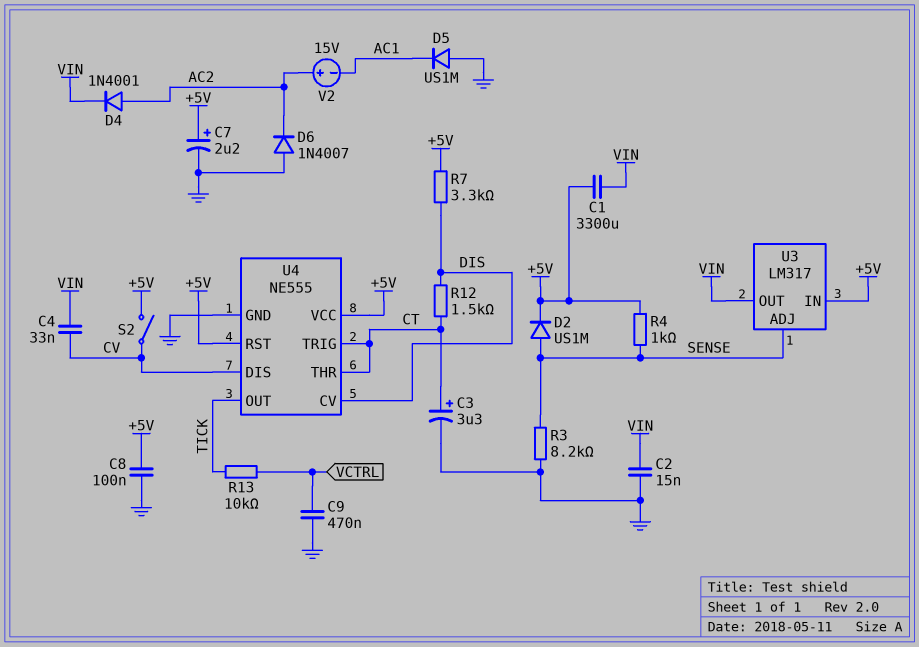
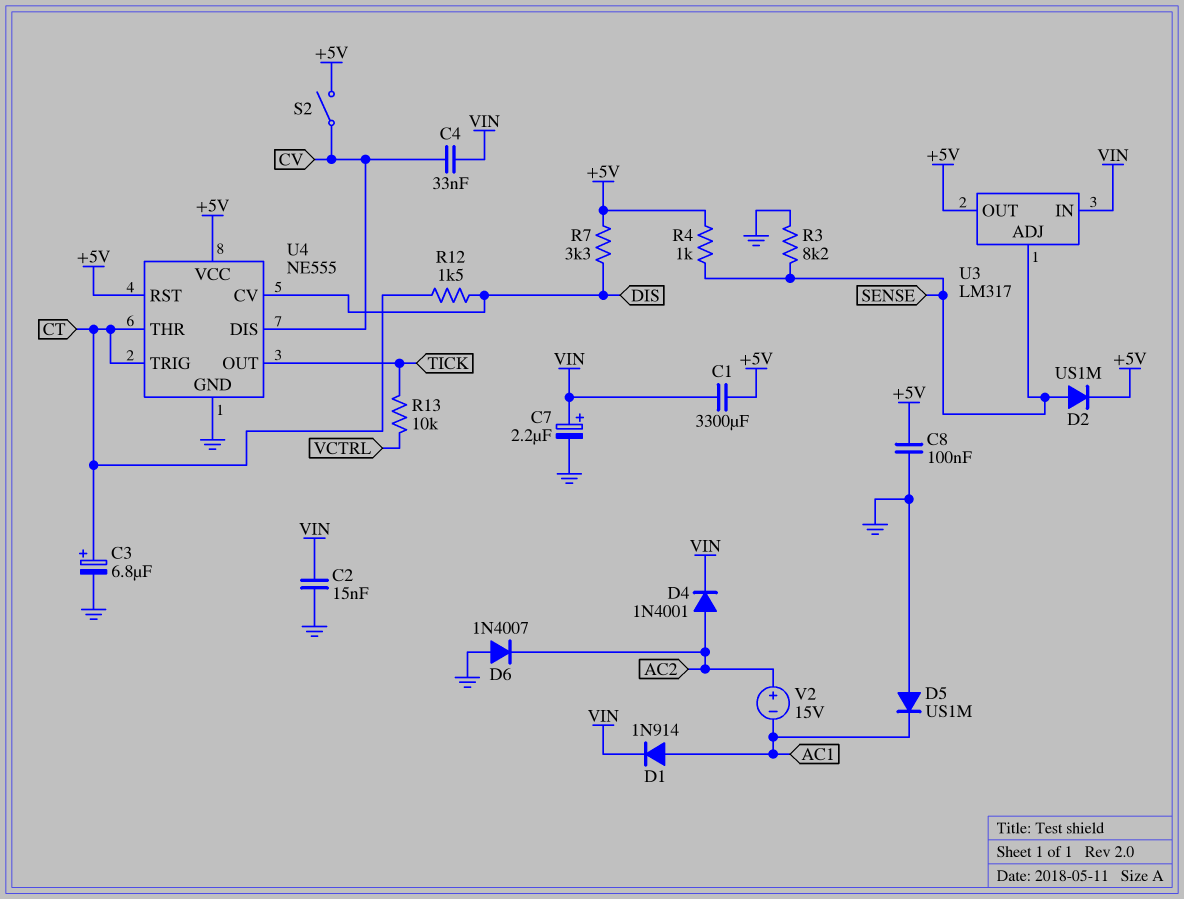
C3: 3.3uF (plus CT, minus GND) -> 6.8uF (plus CT, minus GND)
C7: 2.2uF (plus +5V, minus GND) -> 2.2uF (plus VIN, minus GND)
C9: 470nF (GND, VCTRL) -> none
D1: none -> diode 1N914 (A AC1, K VIN)
U3 pin IN: +5V -> VIN
U3 pin OUT: VIN -> +5V

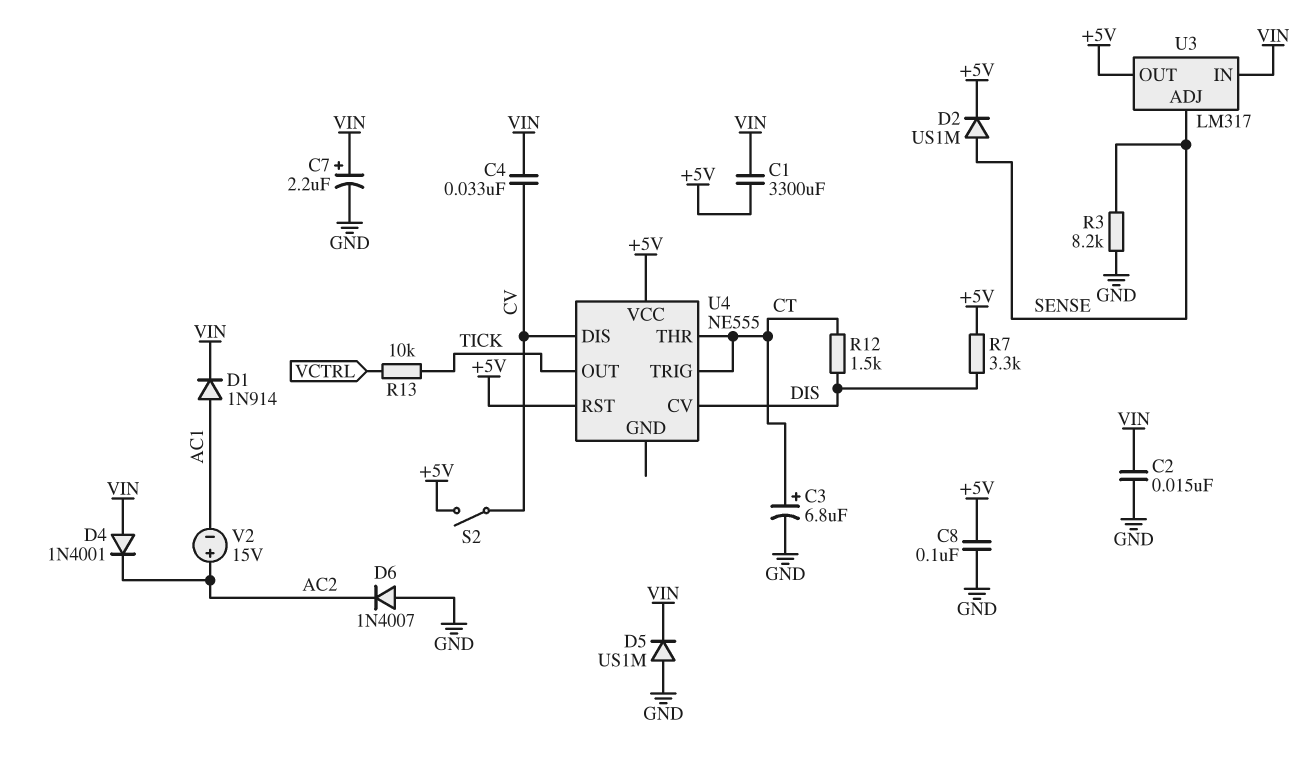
D4: diode 1N4001 (A AC2, K VIN) -> diode 1N4001 (A VIN, K AC2)
D5: diode US1M (A GND, K AC1) -> diode US1M (A GND, K VIN)
R4: 1k (+5V, SENSE) -> none
U4 pin GND: GND -> none

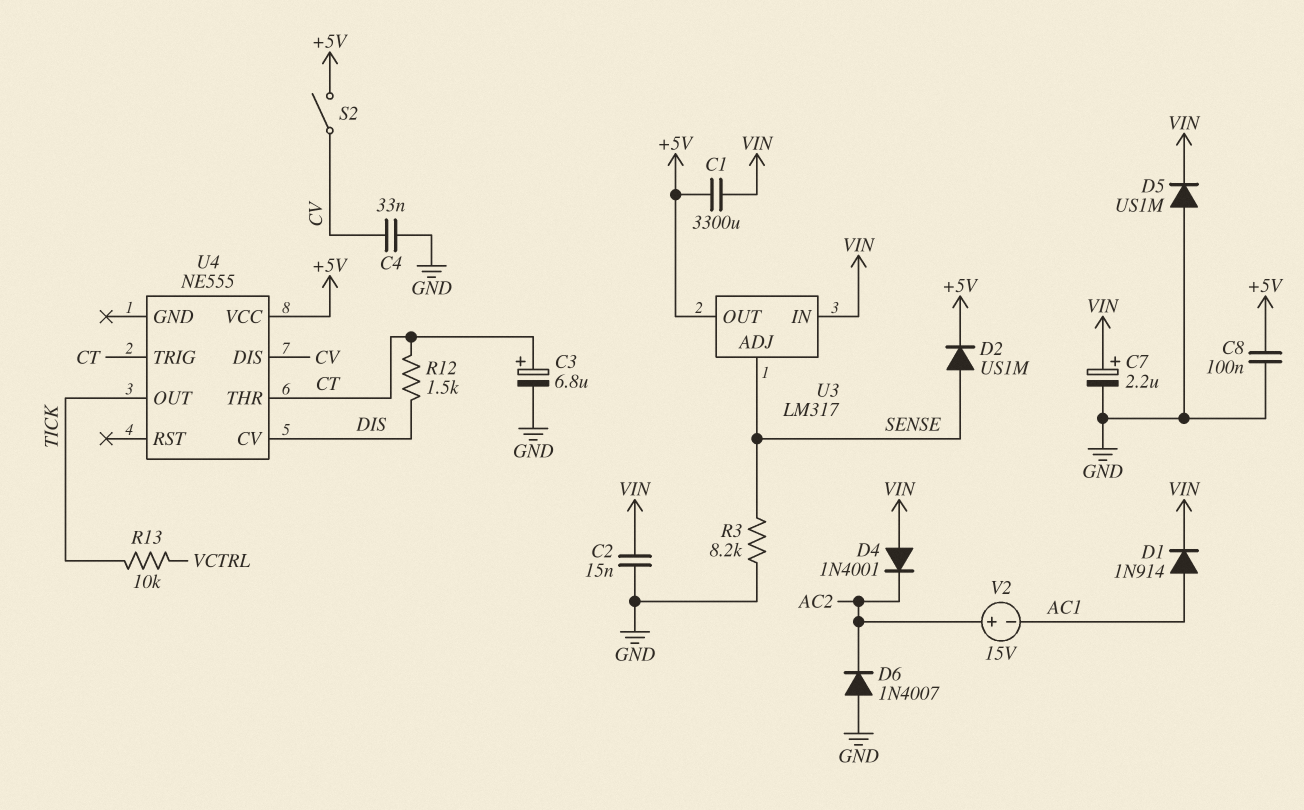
C4: 33nF (CV, VIN) -> 33nF (CV, GND)
R7: 3.3k (+5V, DIS) -> none
U4 pin RST: +5V -> none

